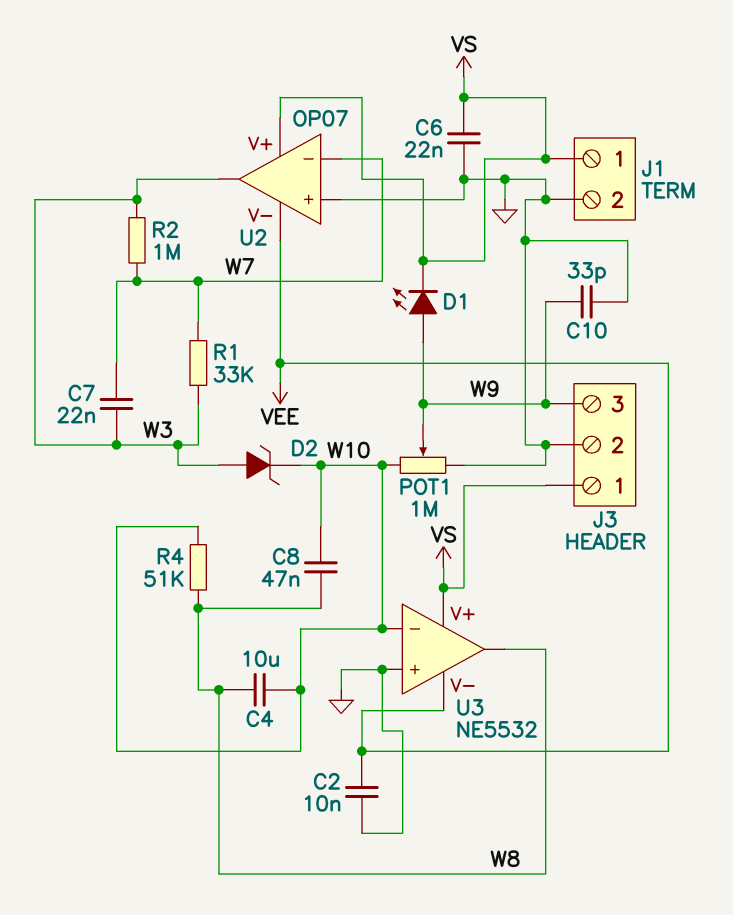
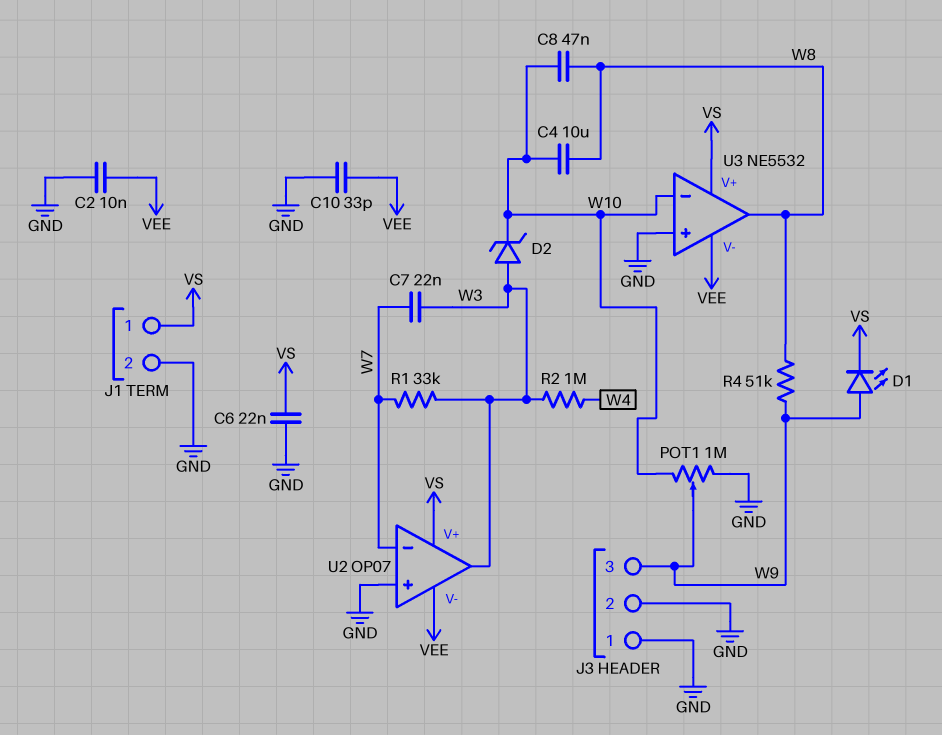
C10: 33pF (GND, W9) -> 33pF (GND, VEE)
J3 pin 1: VS -> GND
R2: 1M (W3, W7) -> 1M (W3, W4)
R4: 51k (W8, W10) -> 51k (W8, W9)

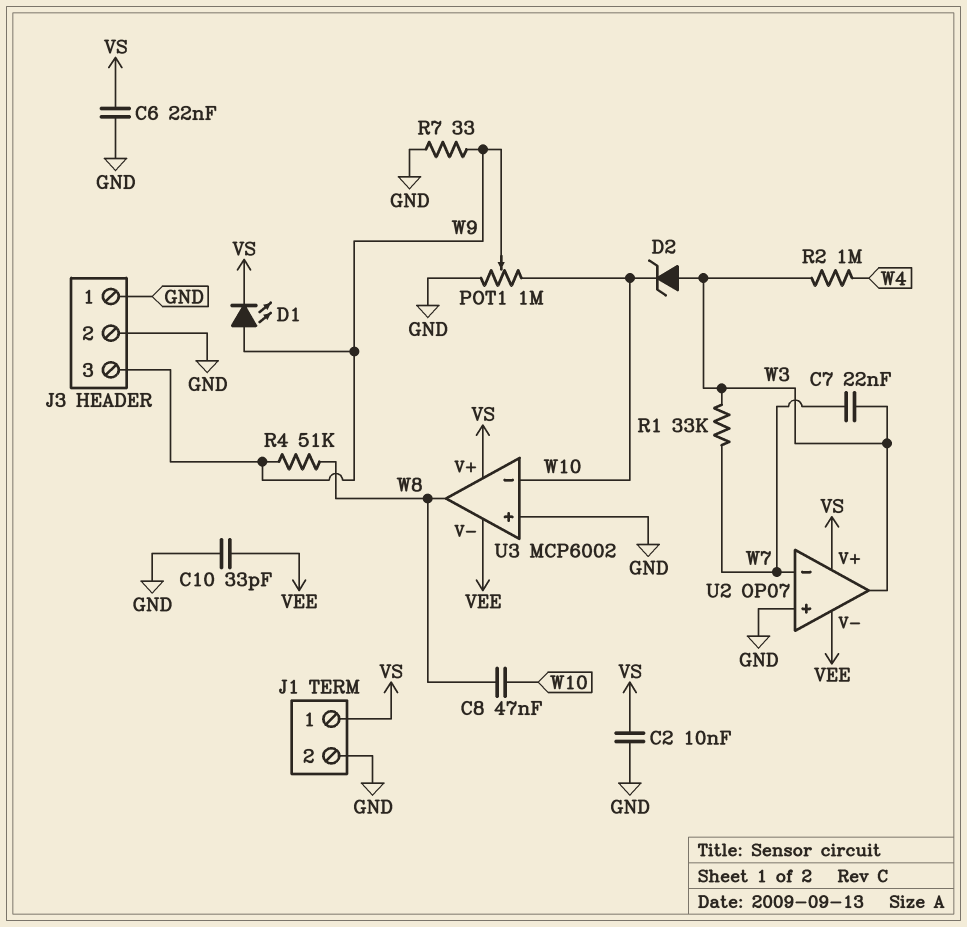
C2: 10nF (GND, VEE) -> 10nF (GND, VS)
C4: 10uF (W8, W10) -> none
R7: none -> 33 (GND, W9)
U3: NE5532 -> MCP6002

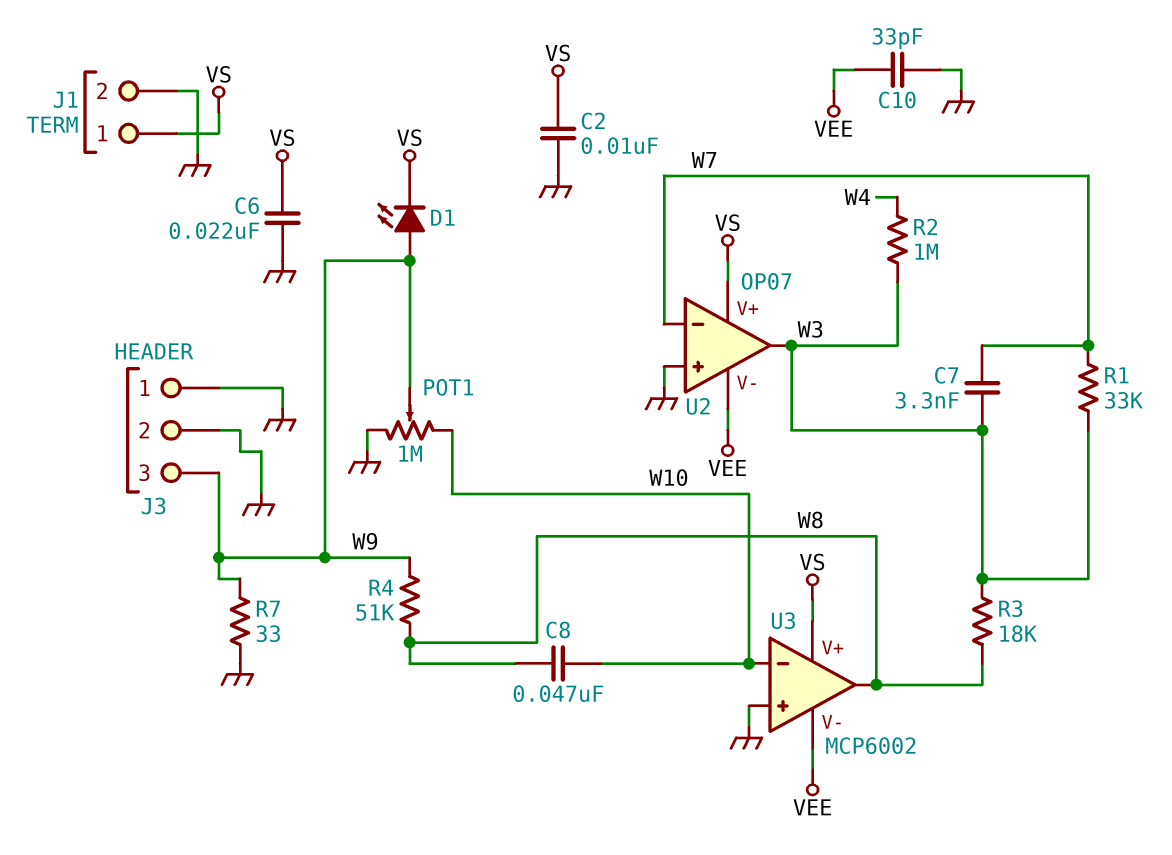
C7: 22nF (W3, W7) -> 3.3nF (W3, W7)
D2: zener (A W3, K W10) -> none
R3: none -> 18k (W3, W8)

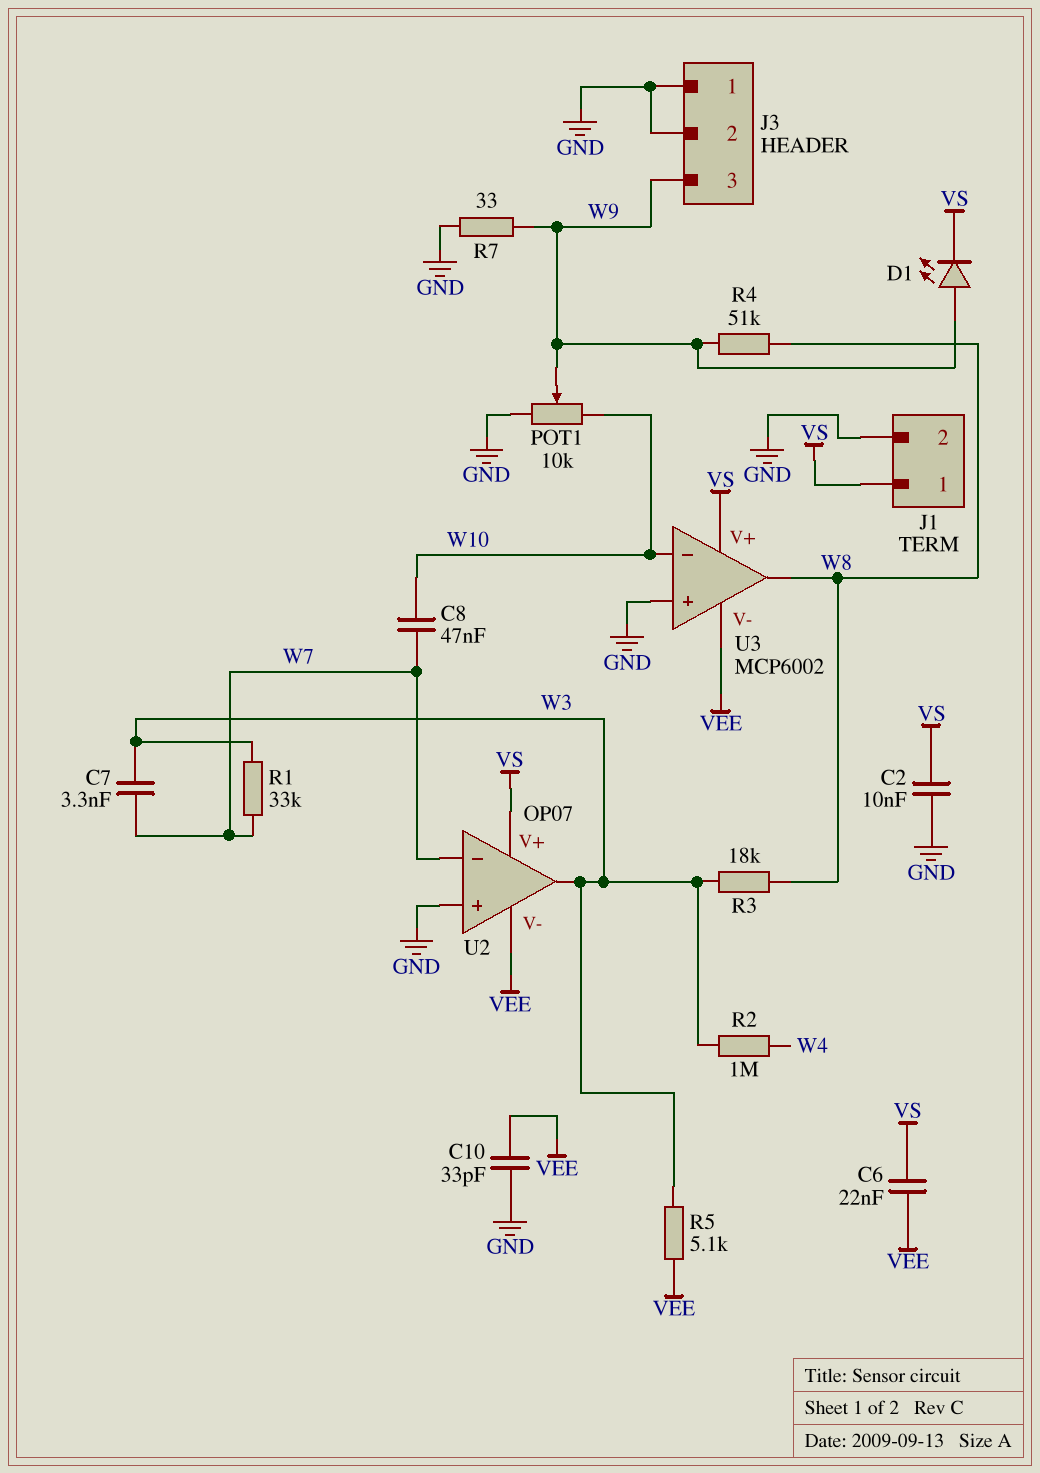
C6: 22nF (GND, VS) -> 22nF (VEE, VS)
C8: 47nF (W8, W10) -> 47nF (W7, W10)
POT1: 1M (GND, W10, wiper W9) -> 10k (GND, W10, wiper W9)
R5: none -> 5.1k (VEE, W3)

